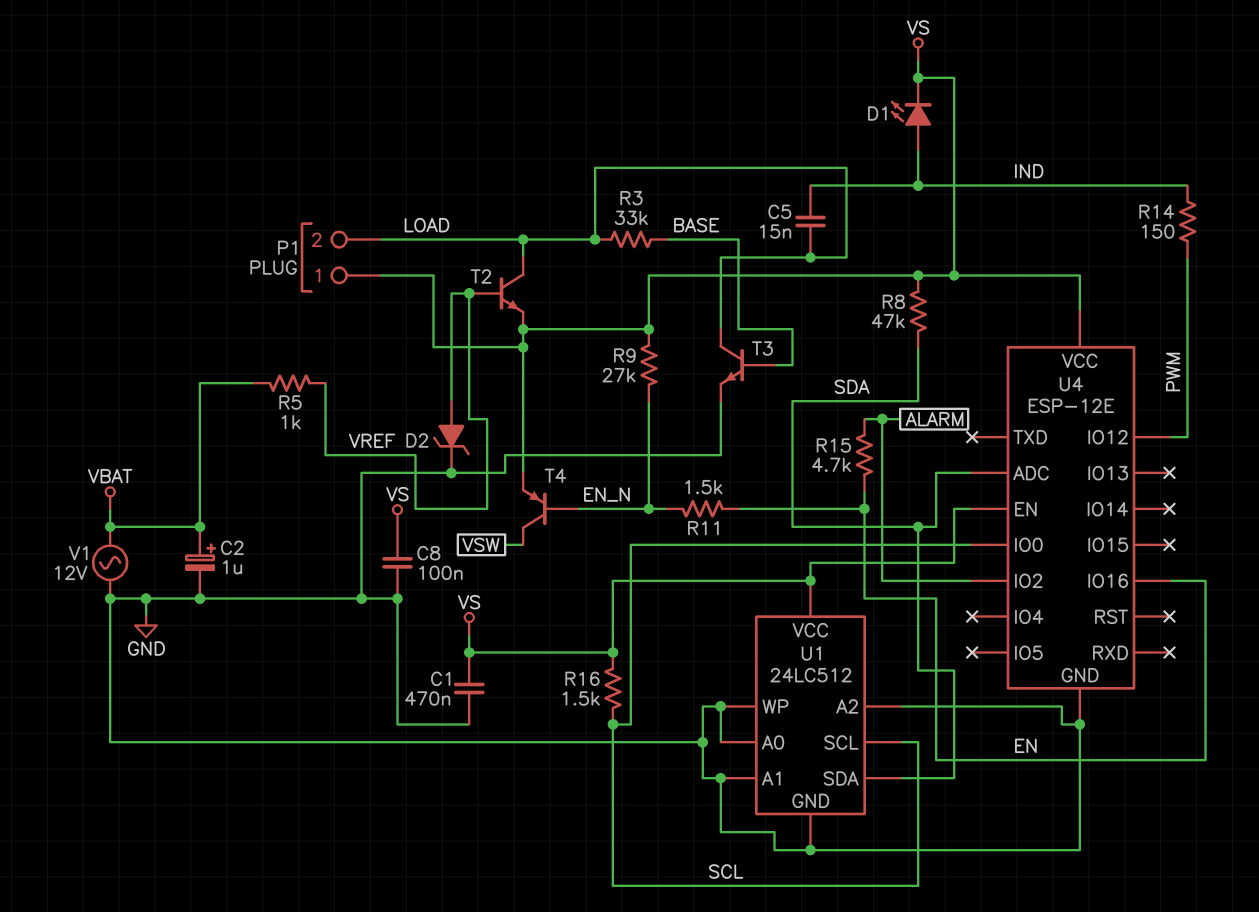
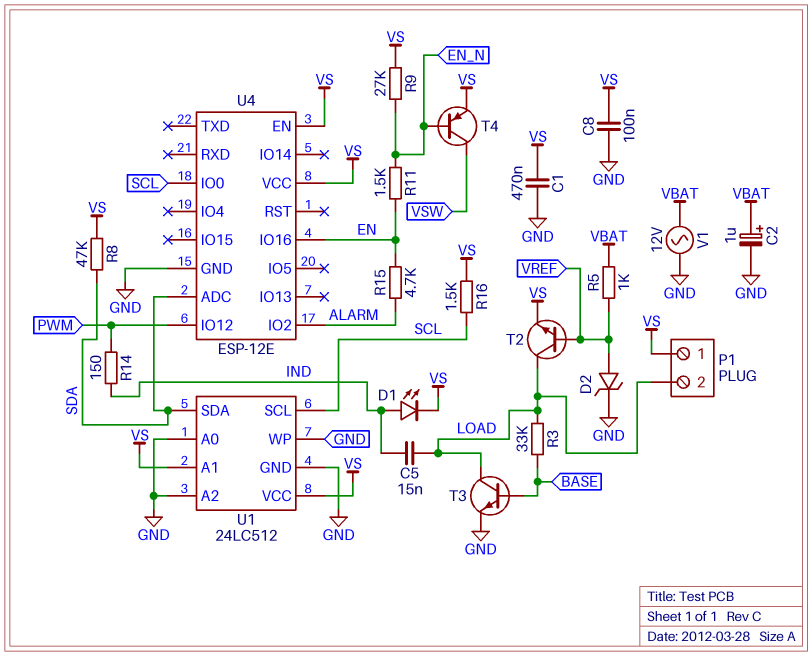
U1 pin A1: GND -> VS

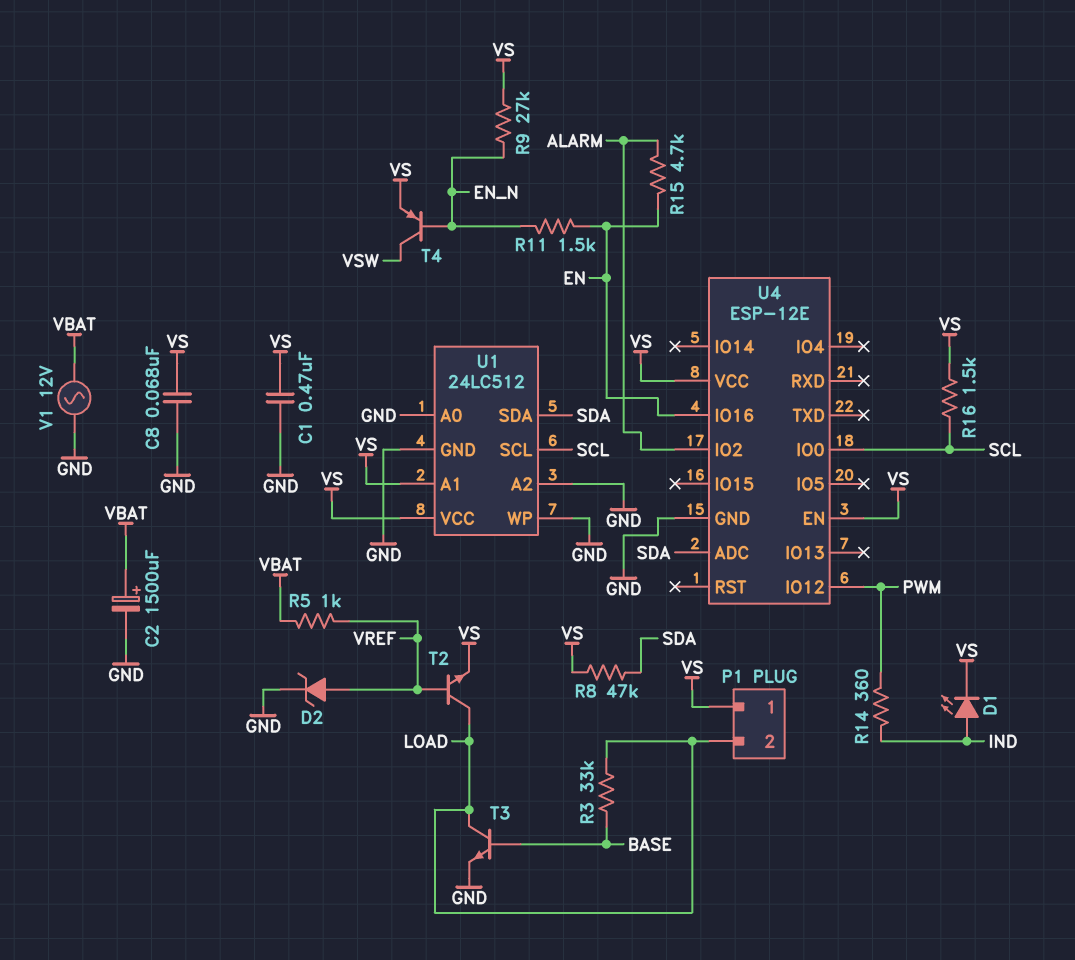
C2: 1uF (plus VBAT, minus GND) -> 1500uF (plus VBAT, minus GND)
C5: 15nF (IND, LOAD) -> none
C8: 100nF (GND, VS) -> 68nF (GND, VS)
R14: 150 (IND, PWM) -> 360 (IND, PWM)

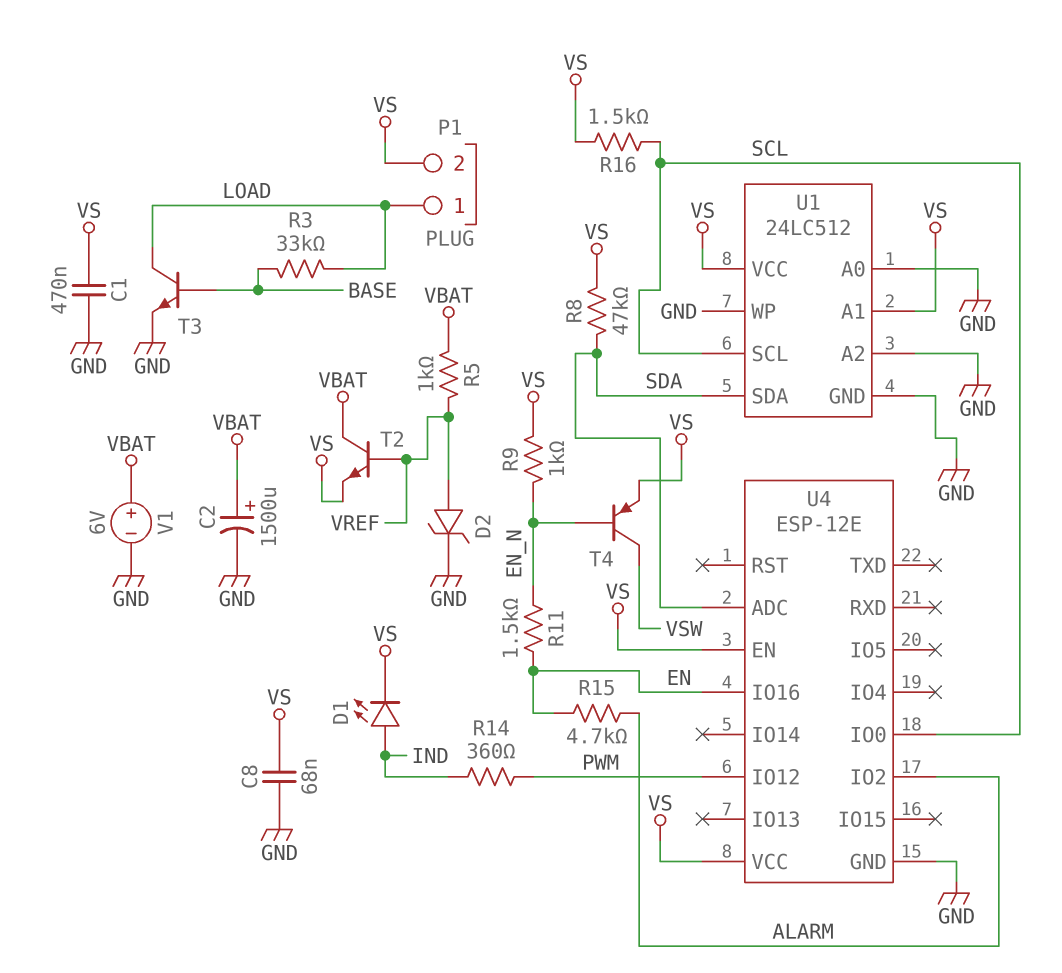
P1 pin 1: VS -> LOAD
P1 pin 2: LOAD -> VS
R9: 27k (EN_N, VS) -> 1k (EN_N, VS)
T2: NPN (B VREF, C LOAD, E VS) -> NPN (B VREF, C VBAT, E VS)
V1: AC 12V (GND, VBAT) -> 6V (plus VBAT, minus GND)

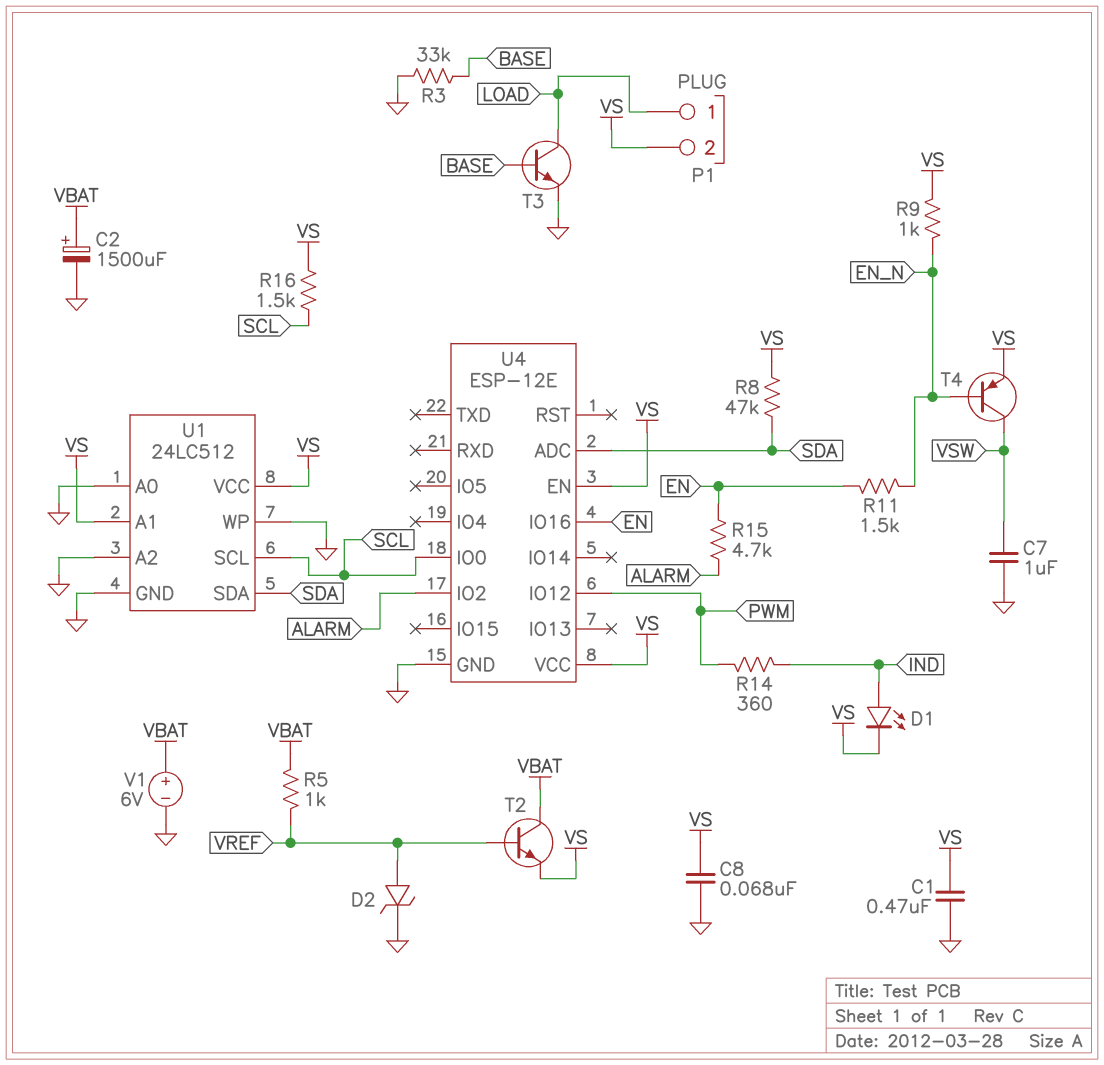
C7: none -> 1uF (GND, VSW)
R3: 33k (BASE, LOAD) -> 33k (BASE, GND)

